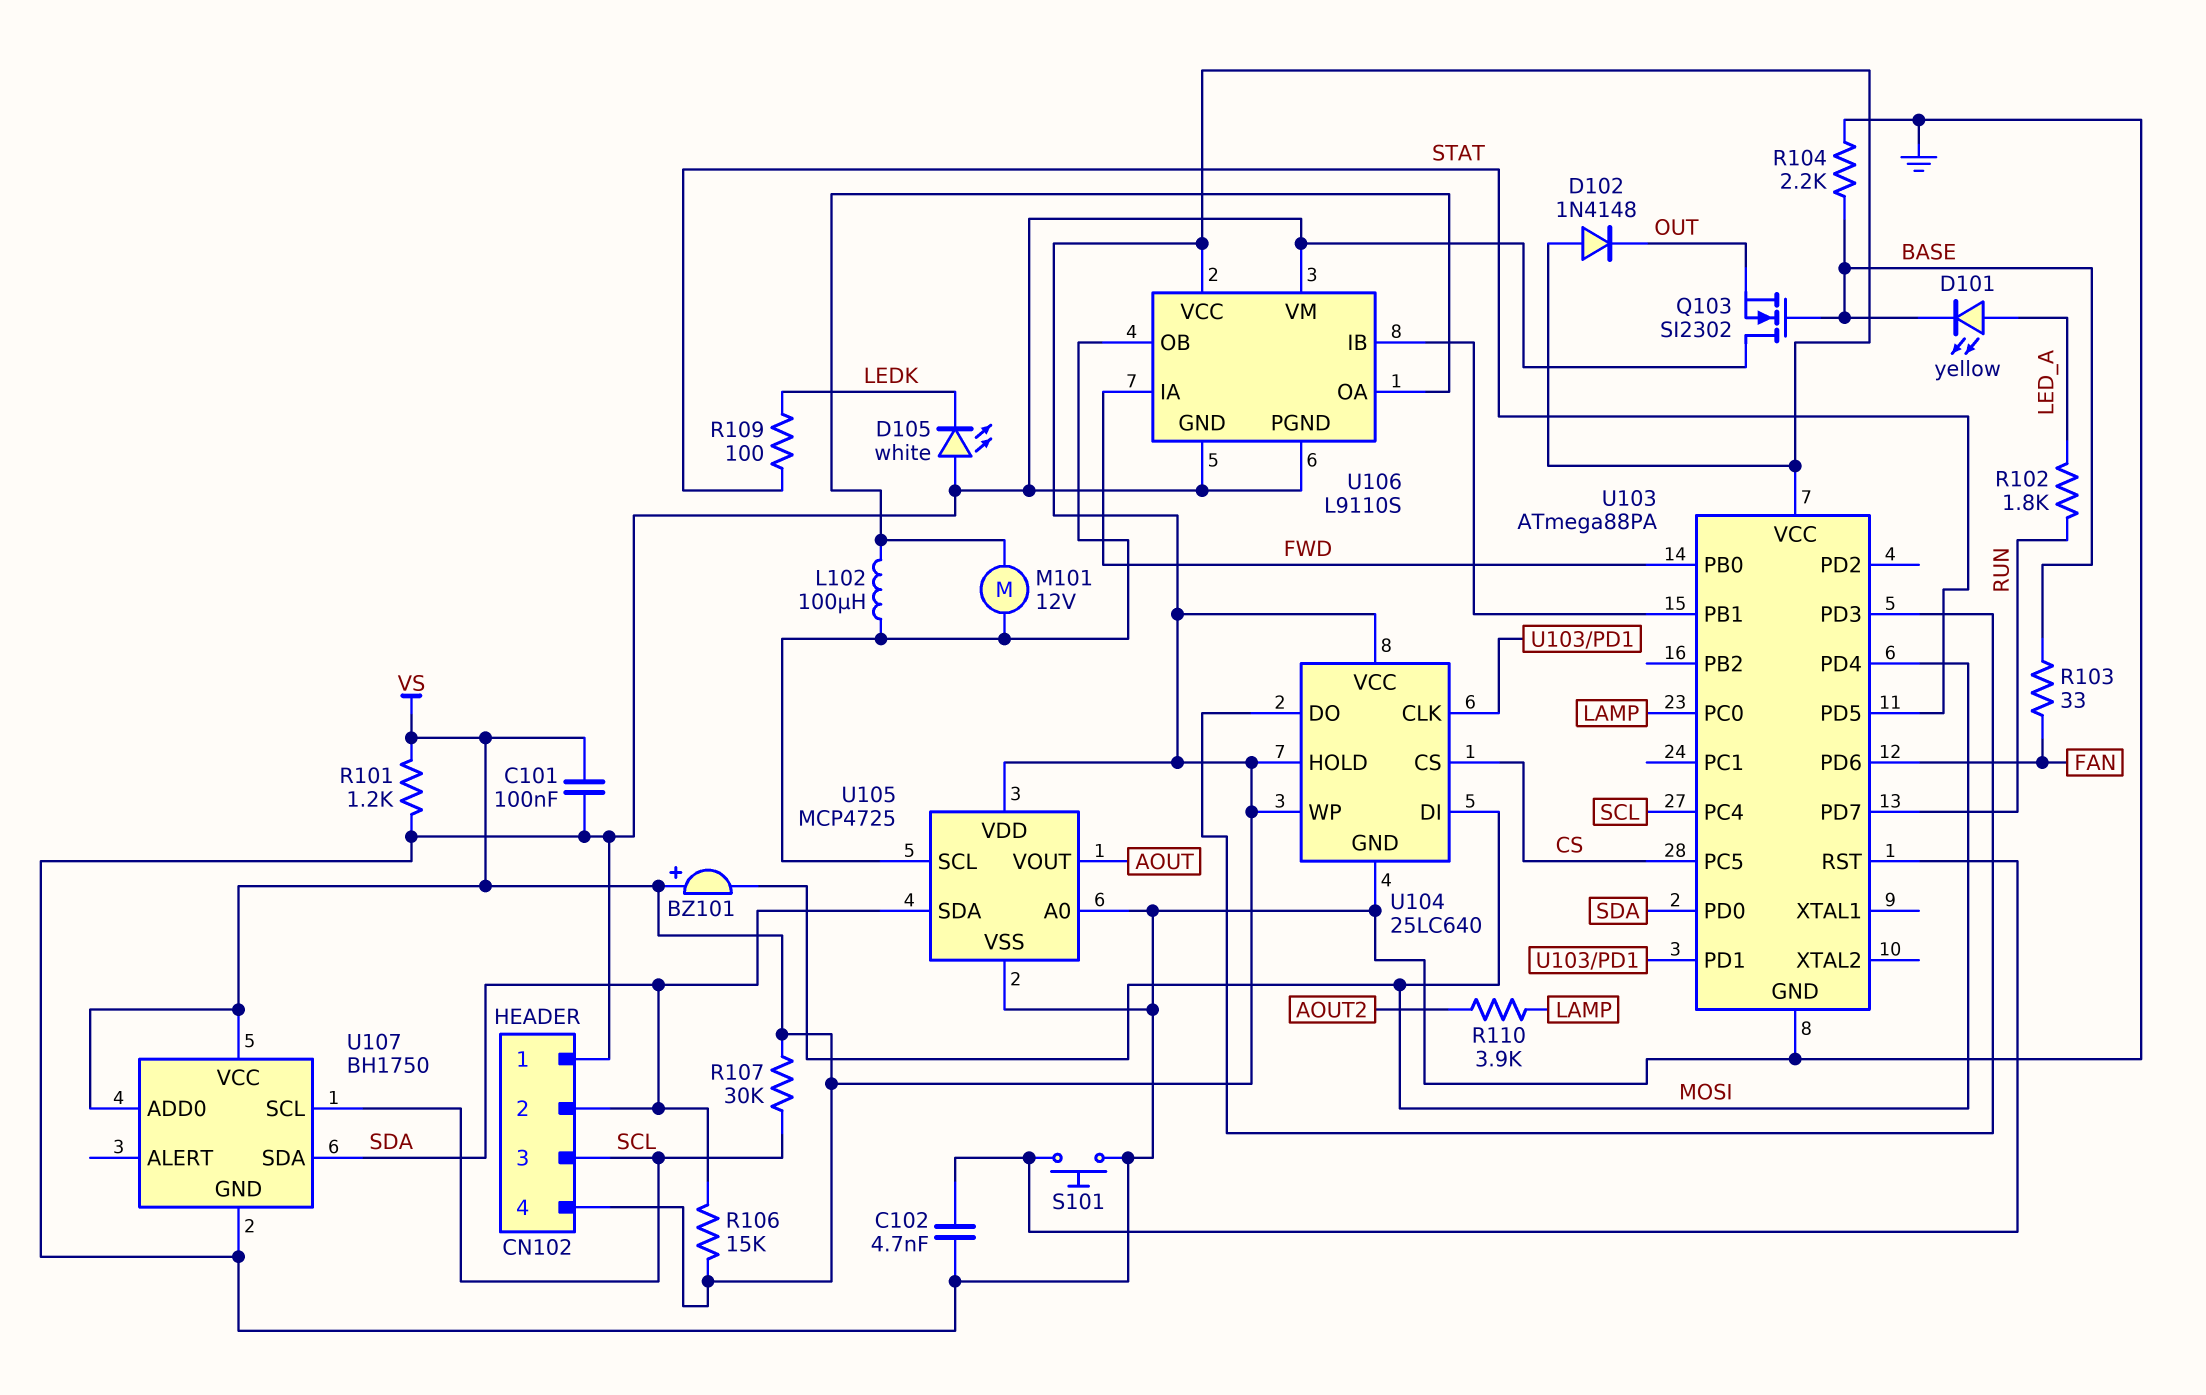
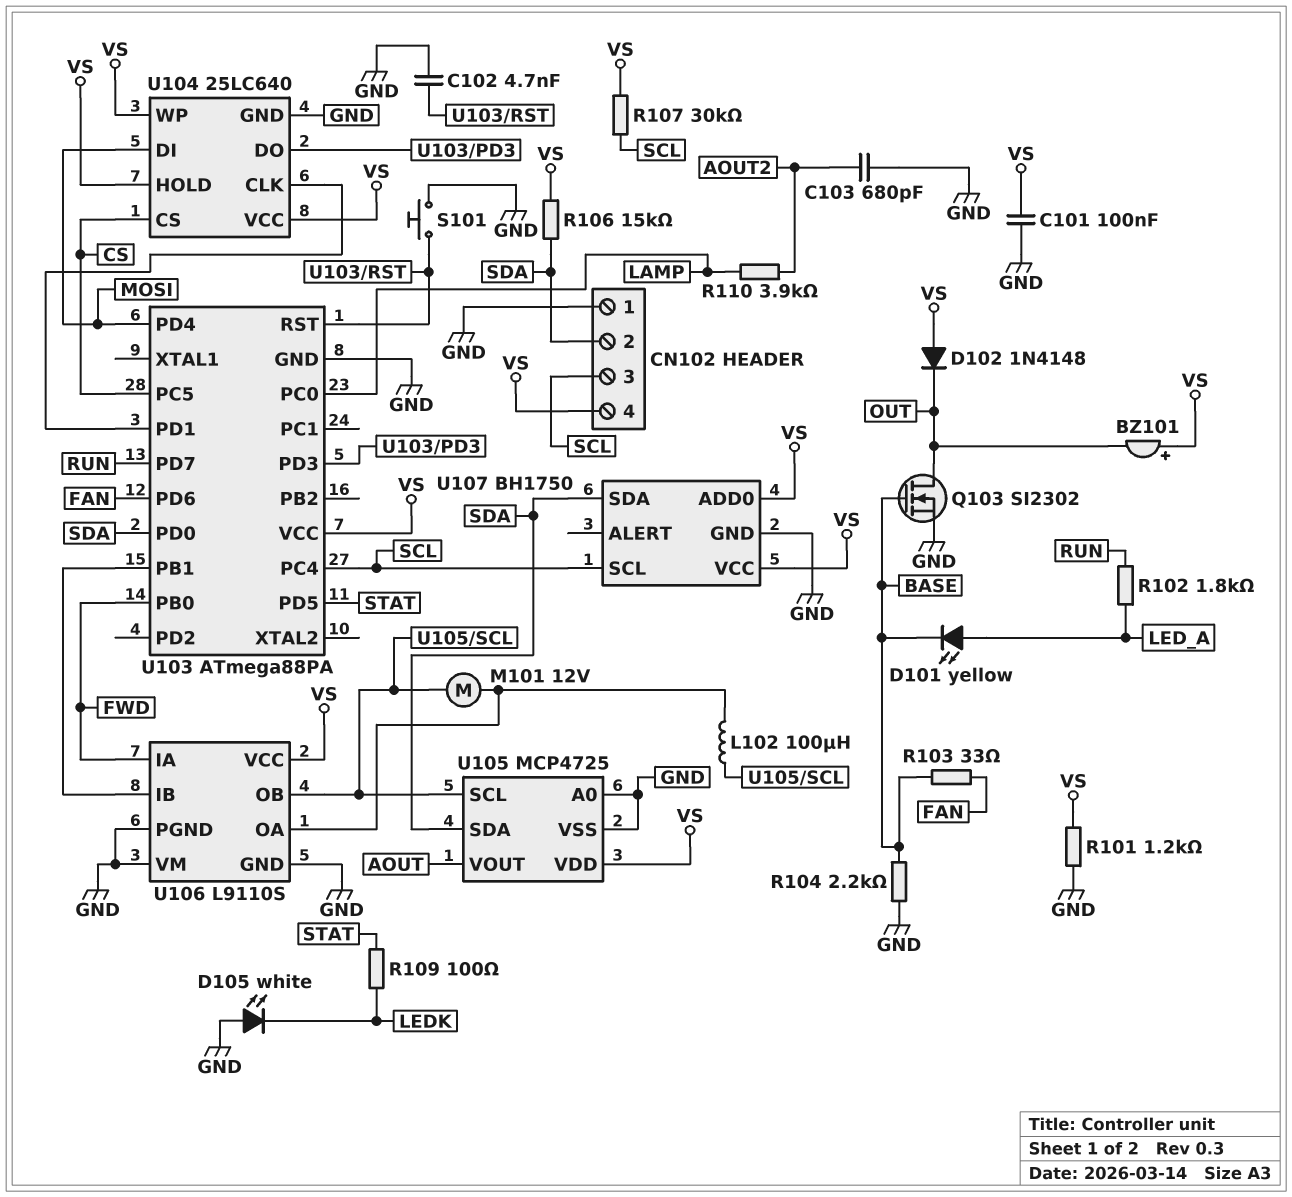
BZ101: buzzer (plus VS, minus MOSI) -> buzzer (plus VS, minus OUT)
C103: none -> 680pF (AOUT2, GND)
Q103: NMOS SI2302 (G BASE, D GND, S OUT) -> NMOS SI2302 (G BASE, D OUT, S GND)

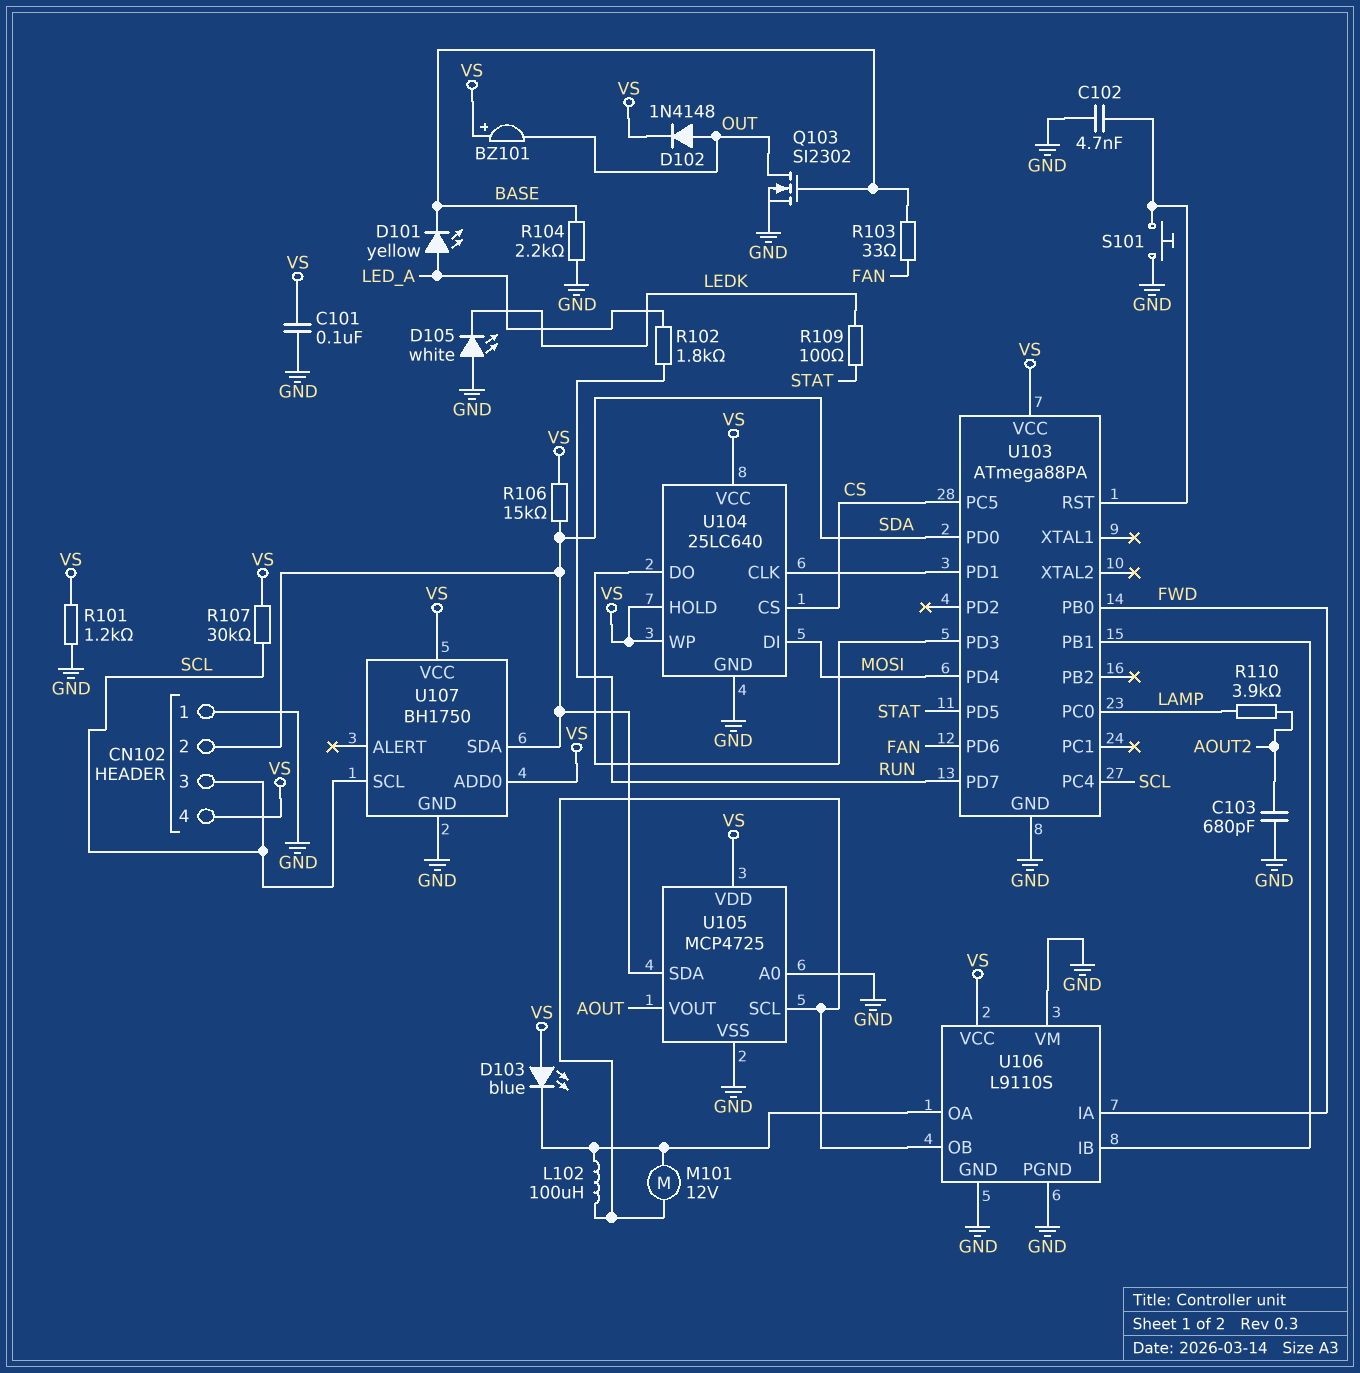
D102: diode 1N4148 (A VS, K OUT) -> diode 1N4148 (A OUT, K VS)
D103: none -> LED blue (A VS, K U106/OA)

